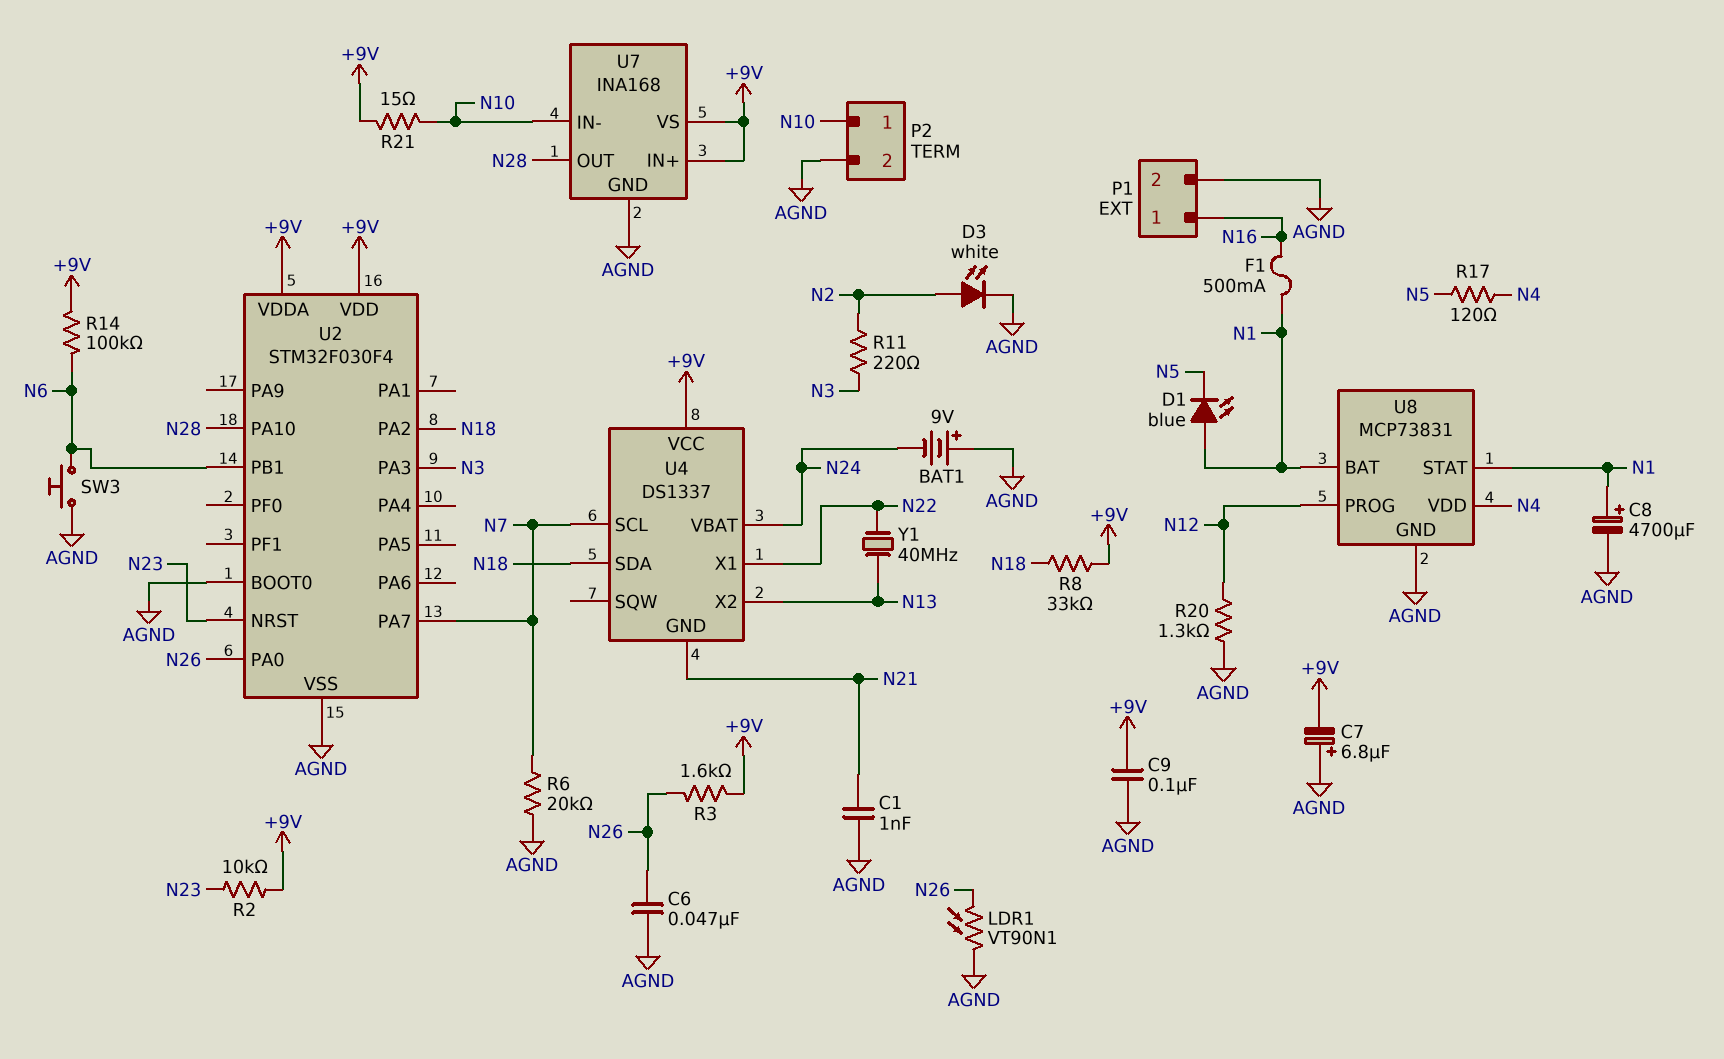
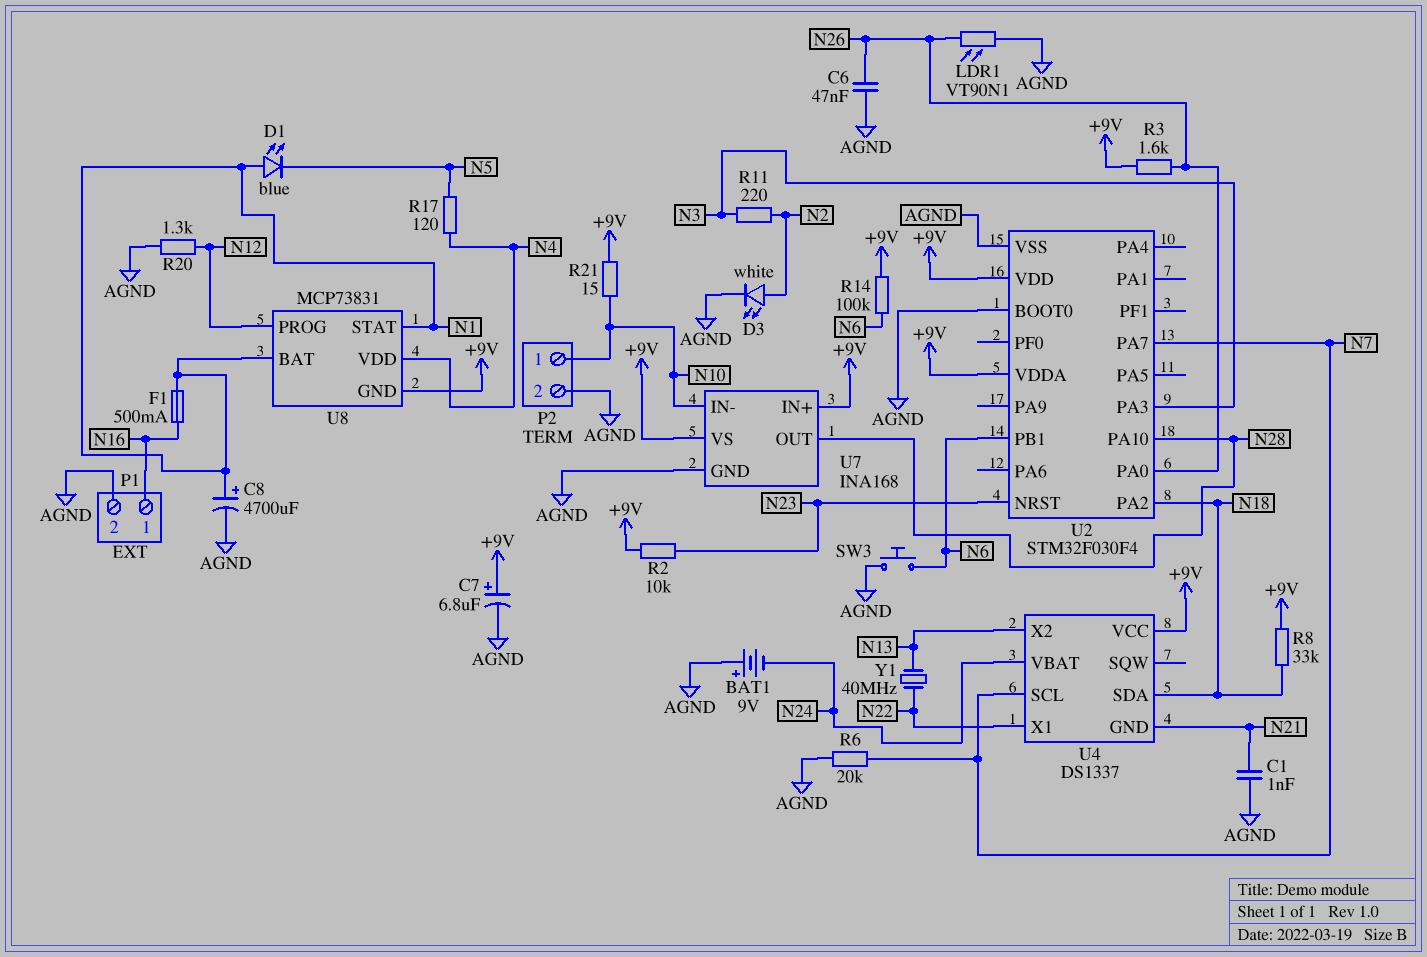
C7: 6.8uF (plus AGND, minus +9V) -> 6.8uF (plus +9V, minus AGND)
C9: 100nF (+9V, AGND) -> none
U8 pin GND: AGND -> +9V

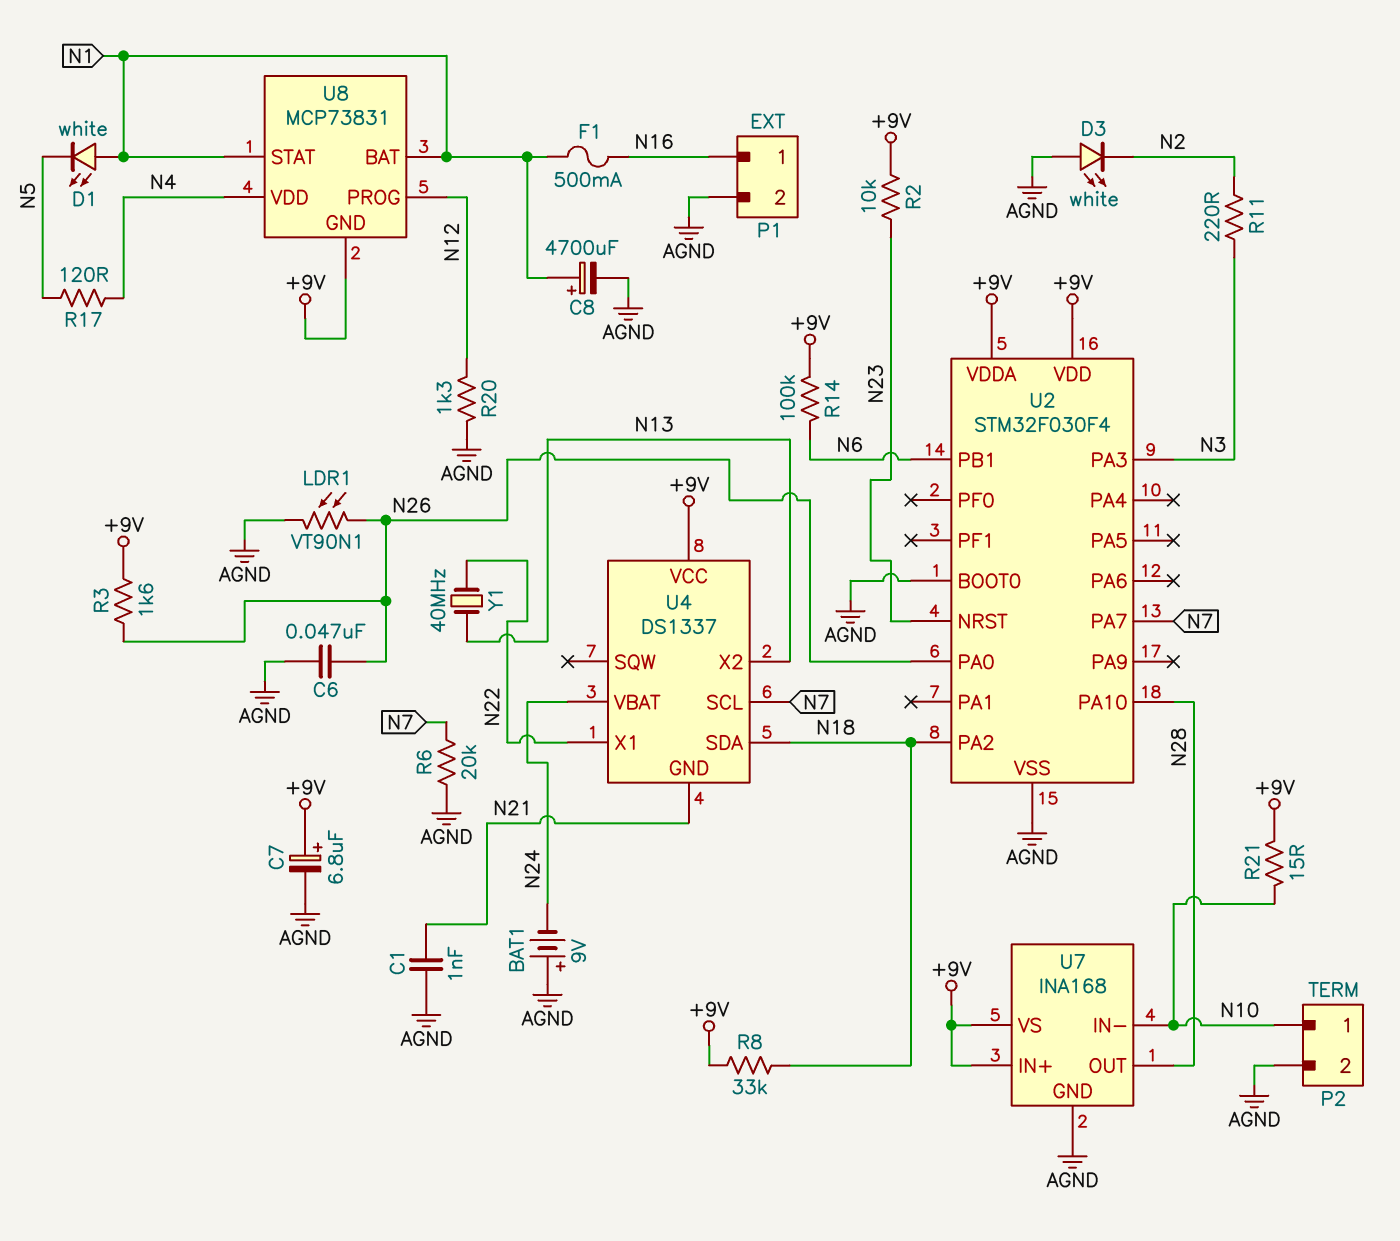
D1: LED blue (A N1, K N5) -> LED white (A N1, K N5)
D3: LED white (A N2, K AGND) -> LED white (A AGND, K N2)
SW3: button (AGND, N6) -> none

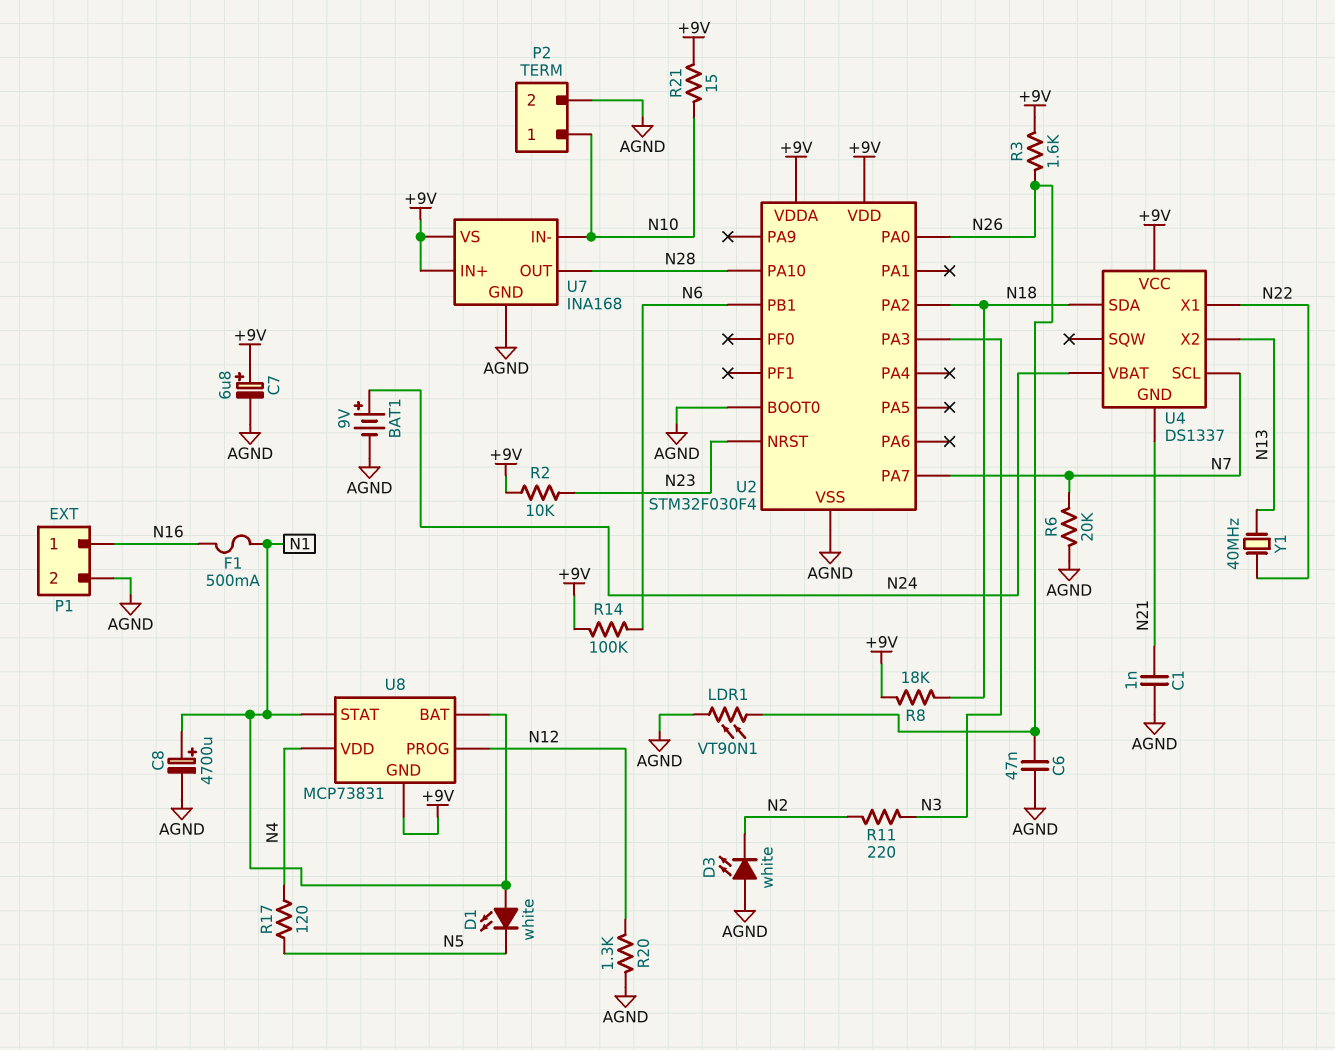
BAT1: 9V (plus AGND, minus N24) -> 9V (plus N24, minus AGND)
R8: 33k (+9V, N18) -> 18k (+9V, N18)

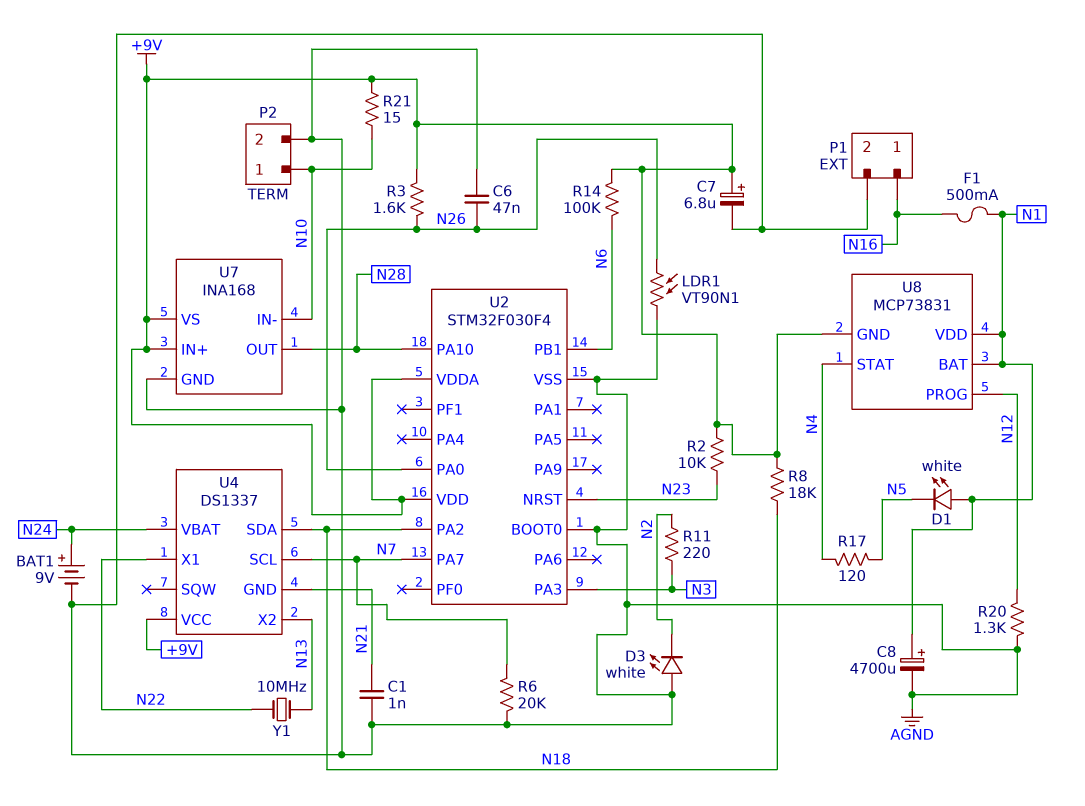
U8 pin STAT: N1 -> N4
U8 pin VDD: N4 -> N1
Y1: 40MHz (N13, N22) -> 10MHz (N13, N22)

